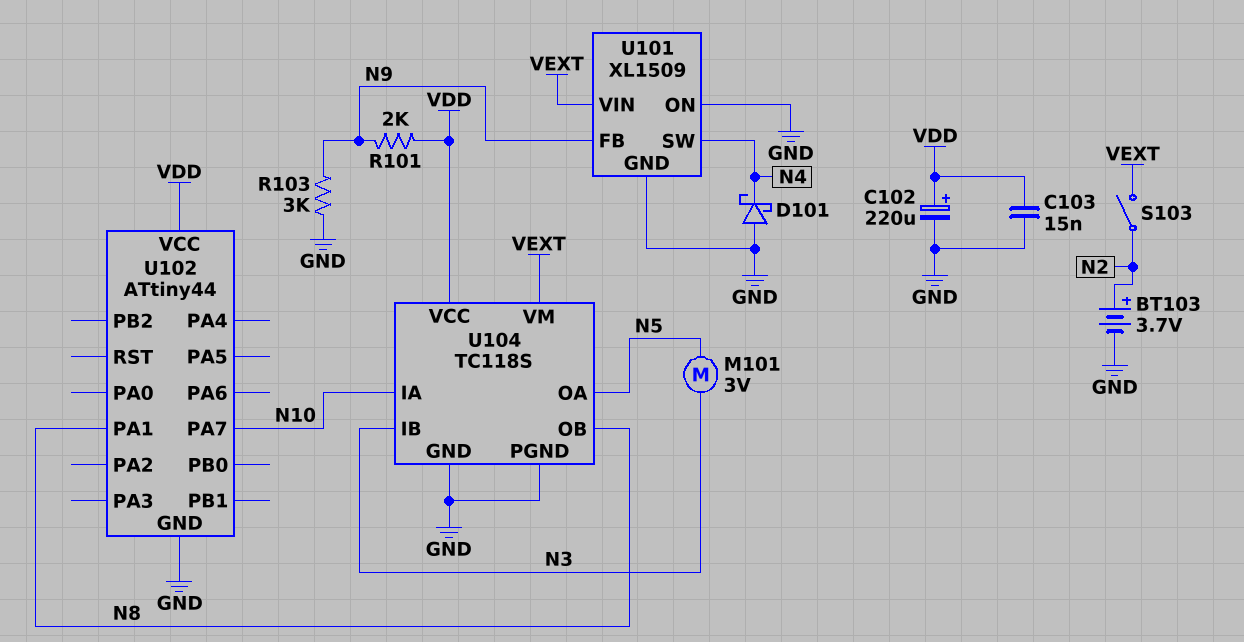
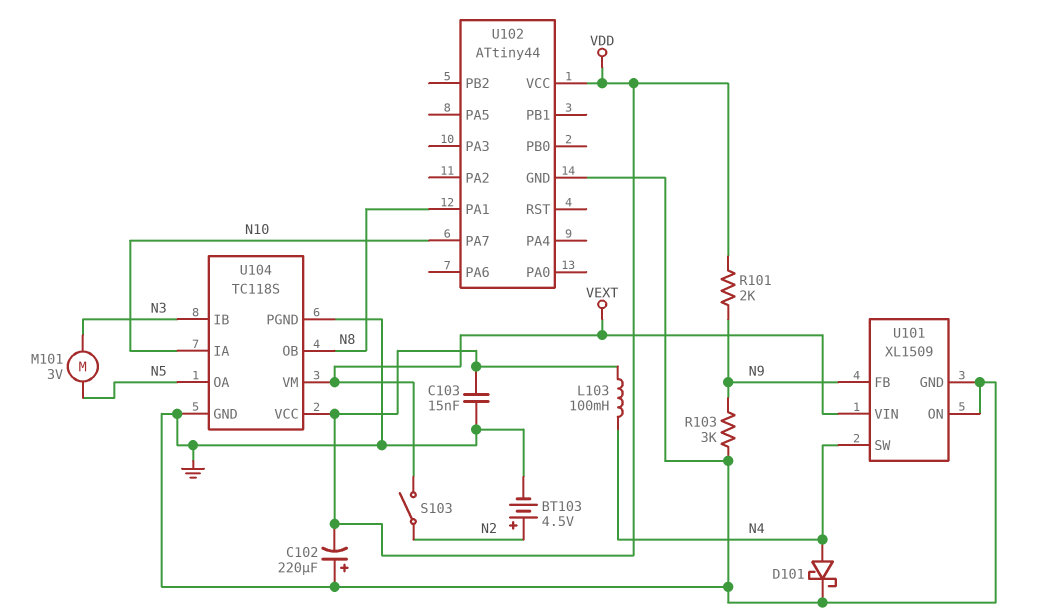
BT103: 3.7V (plus N2, minus GND) -> 4.5V (plus N2, minus GND)
C102: 220uF (plus VDD, minus GND) -> 220uF (plus GND, minus VDD)
D101: schottky (A GND, K N4) -> schottky (A N4, K GND)
L103: none -> 100mH (N4, VDD)

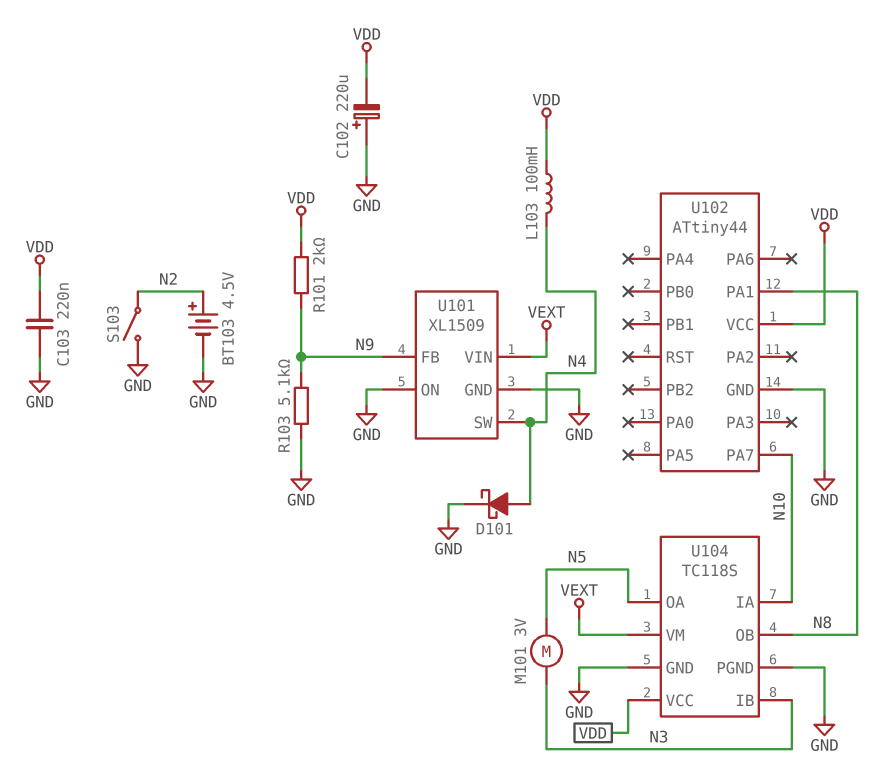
C103: 15nF (GND, VDD) -> 220nF (GND, VDD)
R103: 3k (GND, N9) -> 5.1k (GND, N9)
S103: switch (N2, VEXT) -> switch (GND, N2)

